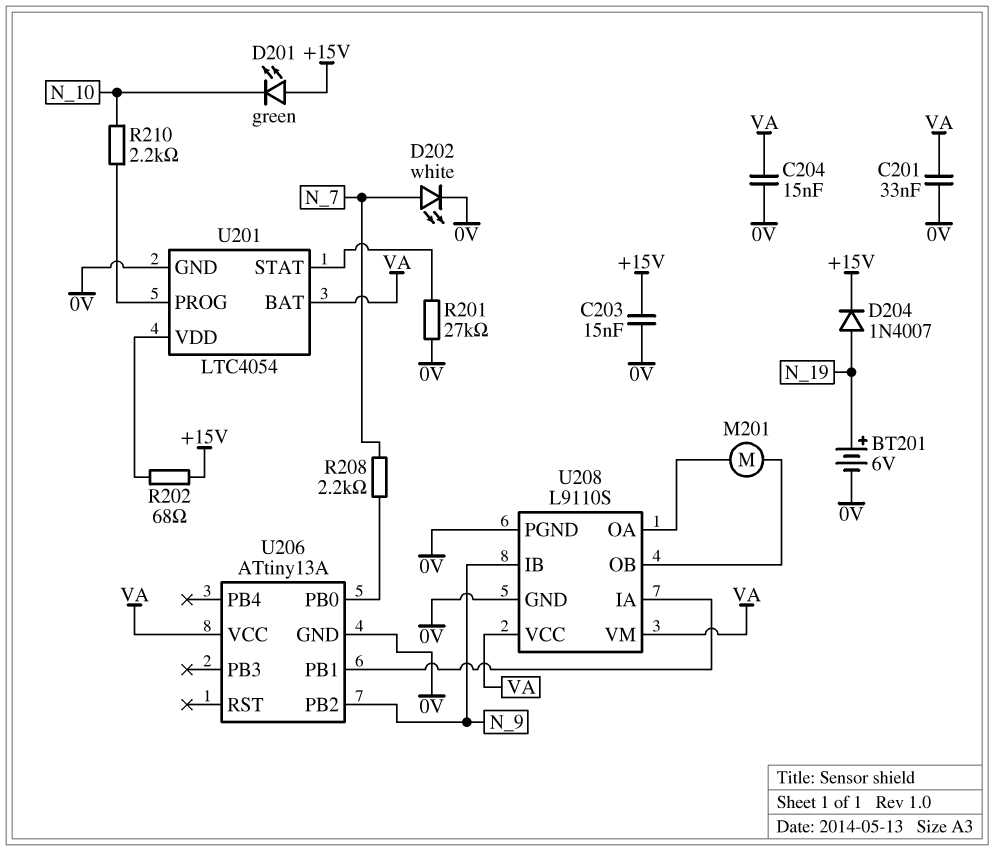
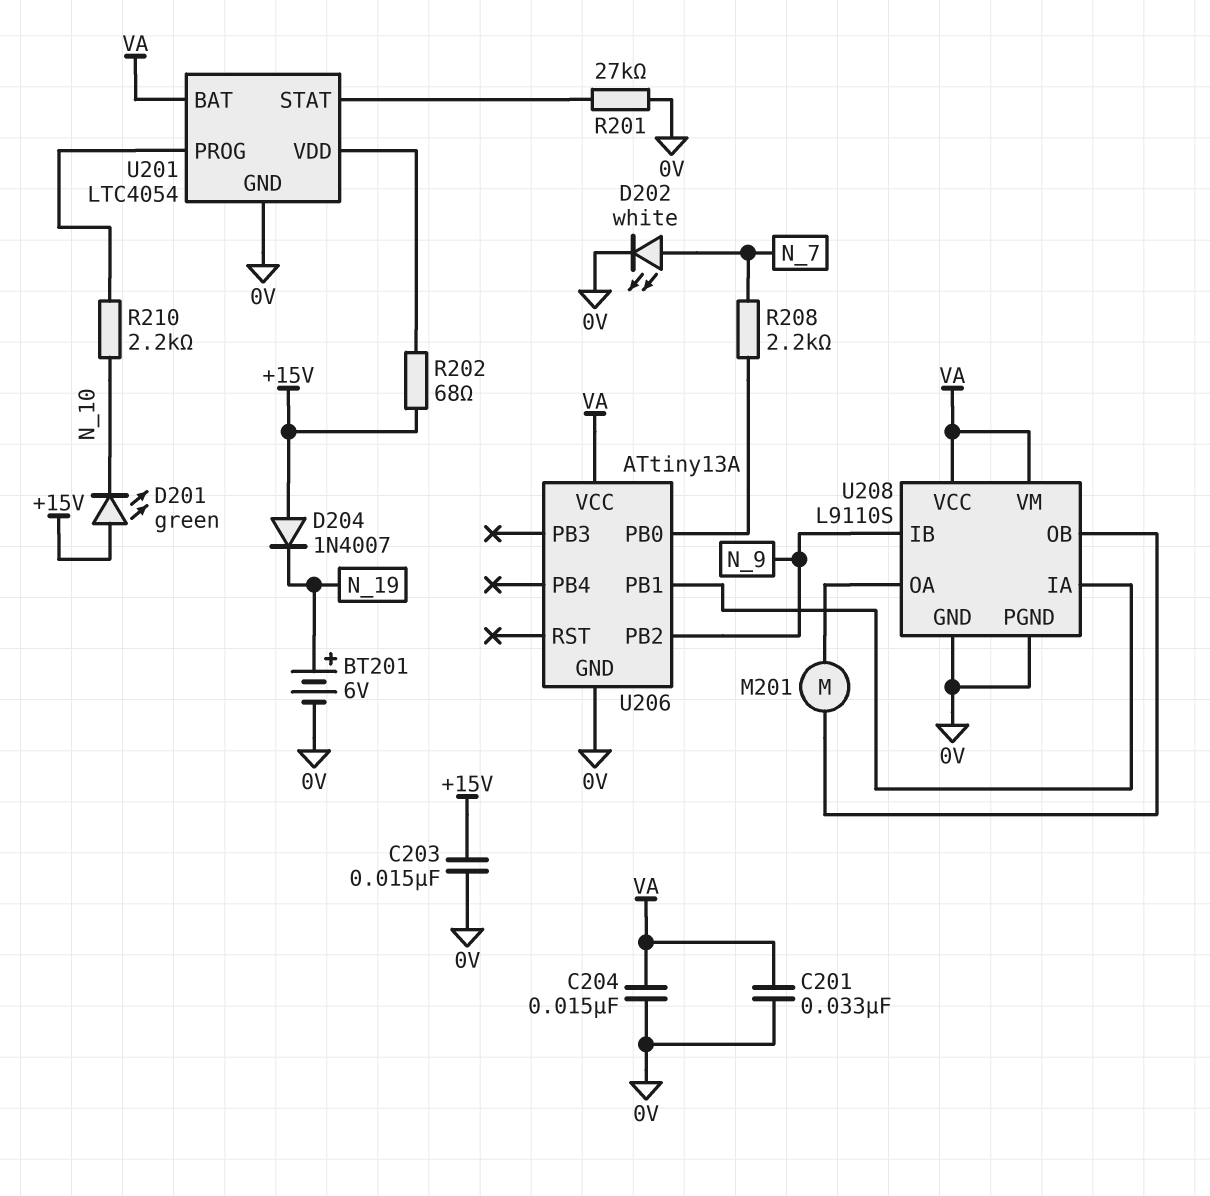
D204: diode 1N4007 (A N_19, K +15V) -> diode 1N4007 (A +15V, K N_19)

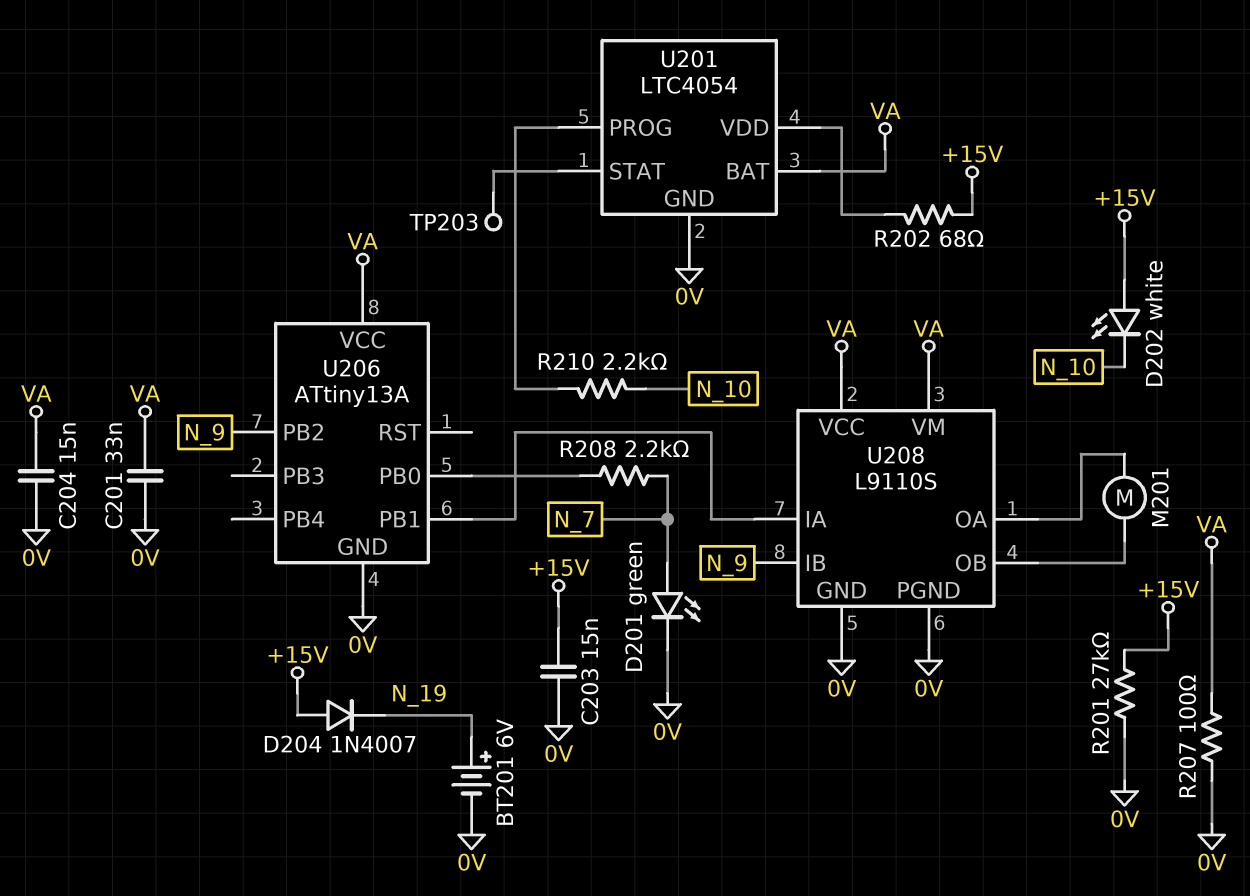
D201: LED green (A +15V, K N_10) -> LED green (A N_7, K 0V)
D202: LED white (A N_7, K 0V) -> LED white (A +15V, K N_10)
R201: 27k (0V, U201/STAT) -> 27k (+15V, 0V)
R207: none -> 100 (0V, VA)
TP203: none -> test point (U201/STAT)

